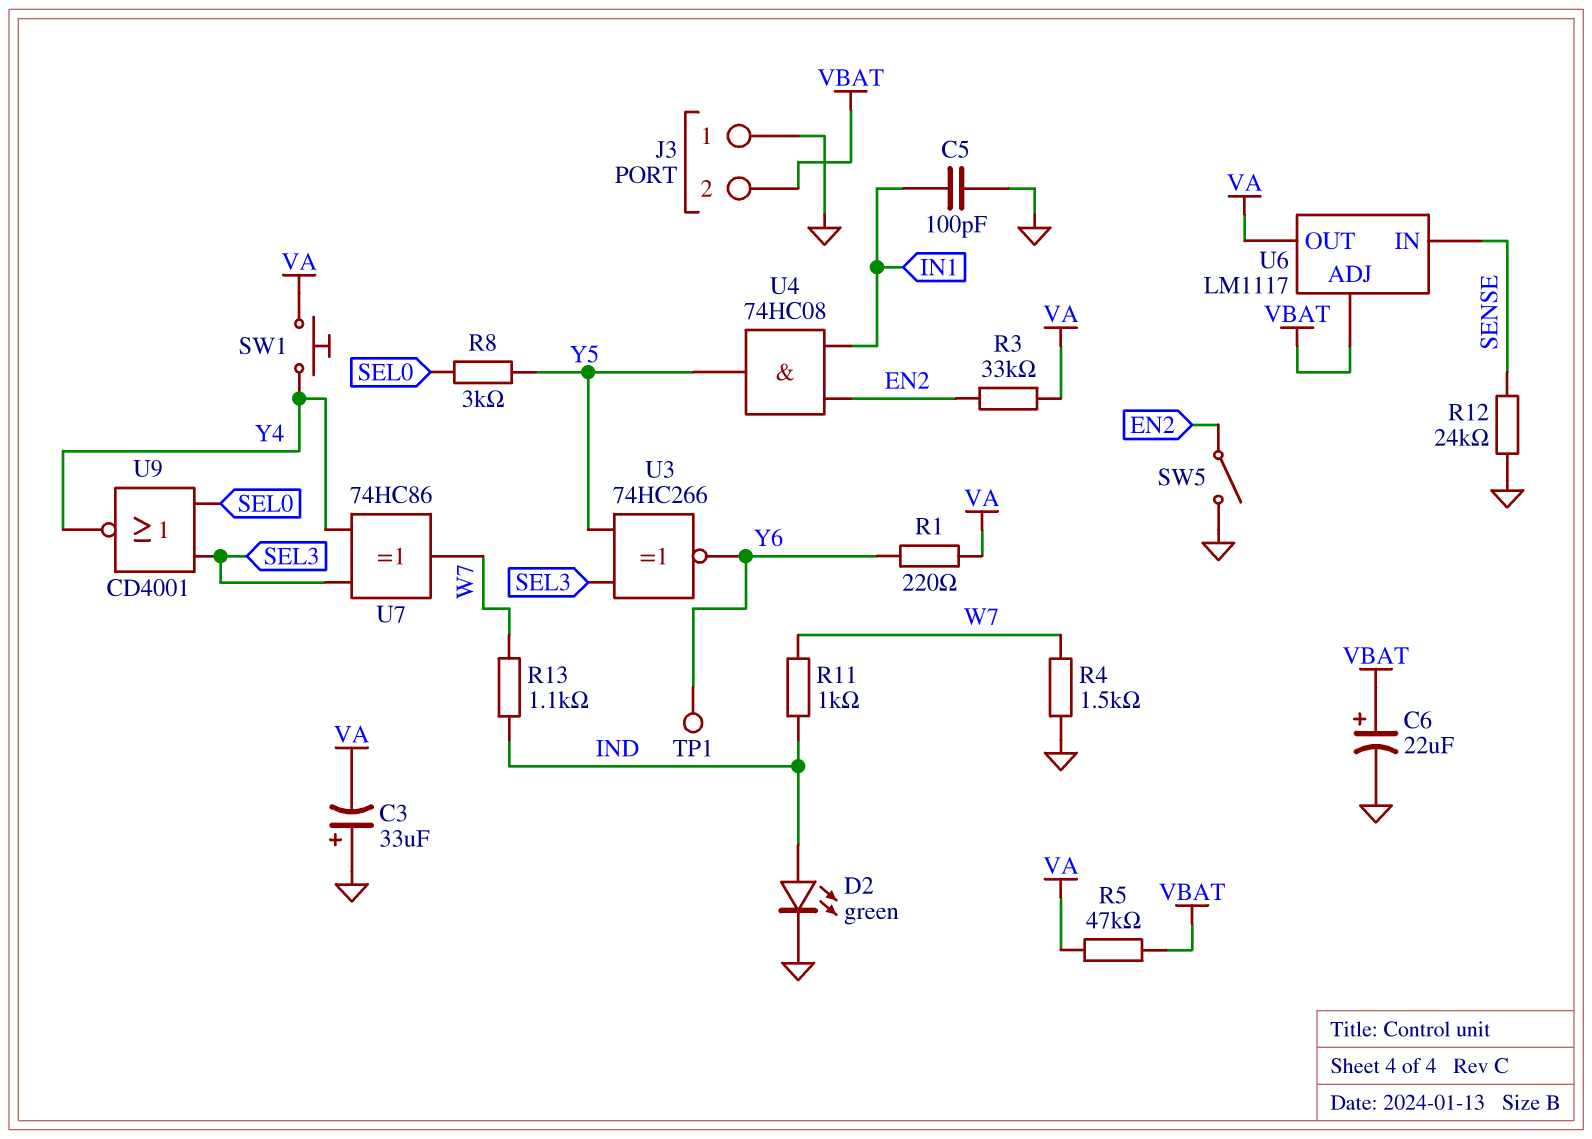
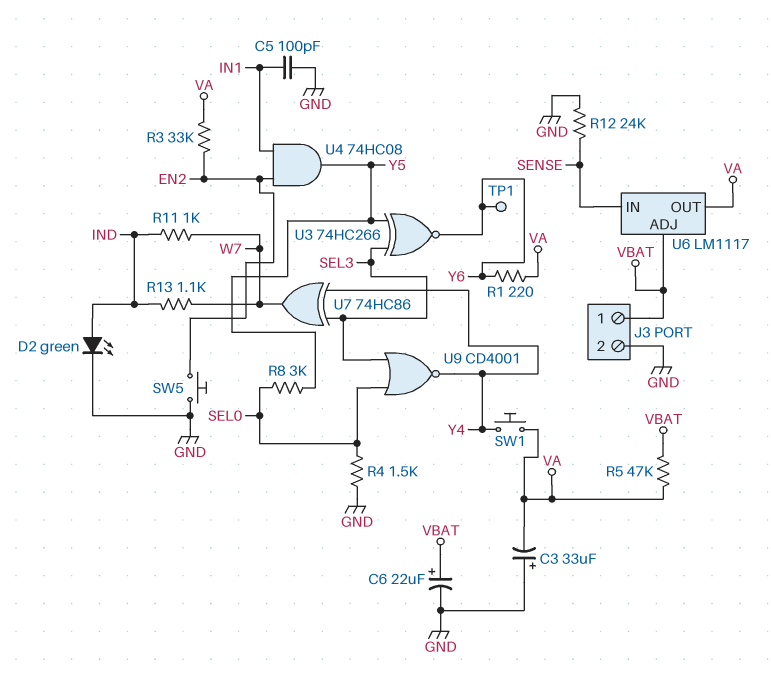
J3 pin 1: GND -> VBAT
J3 pin 2: VBAT -> GND
R4: 1.5k (GND, W7) -> 1.5k (GND, SEL0)
SW5: switch (EN2, GND) -> button (EN2, GND)

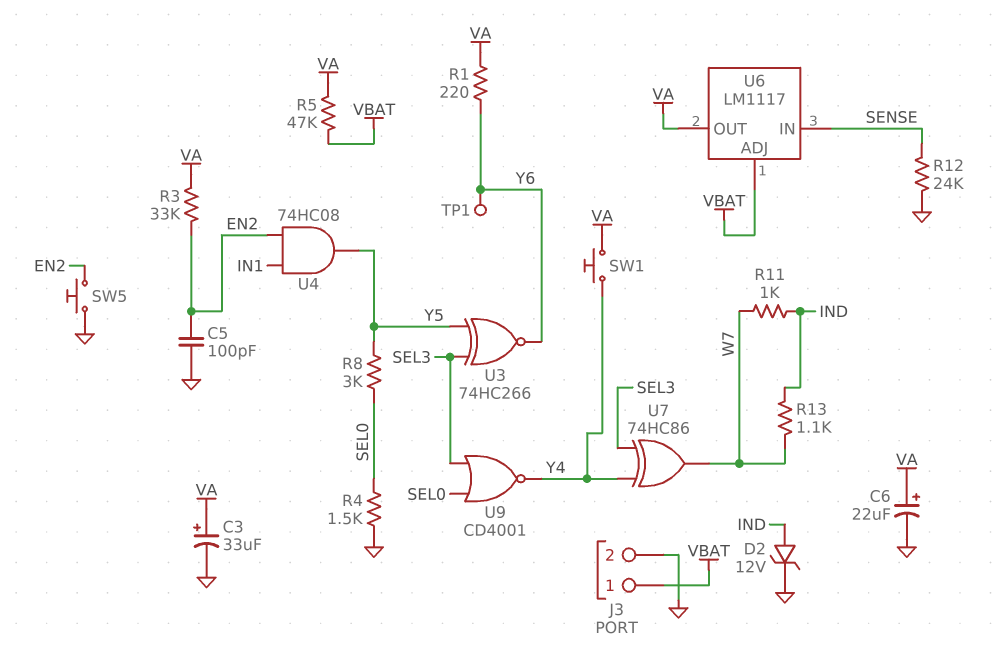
C3: 33uF (plus GND, minus VA) -> 33uF (plus VA, minus GND)
C5: 100pF (GND, IN1) -> 100pF (EN2, GND)
C6: 22uF (plus VBAT, minus GND) -> 22uF (plus VA, minus GND)
D2: LED green (A IND, K GND) -> zener 12V (A IND, K GND)

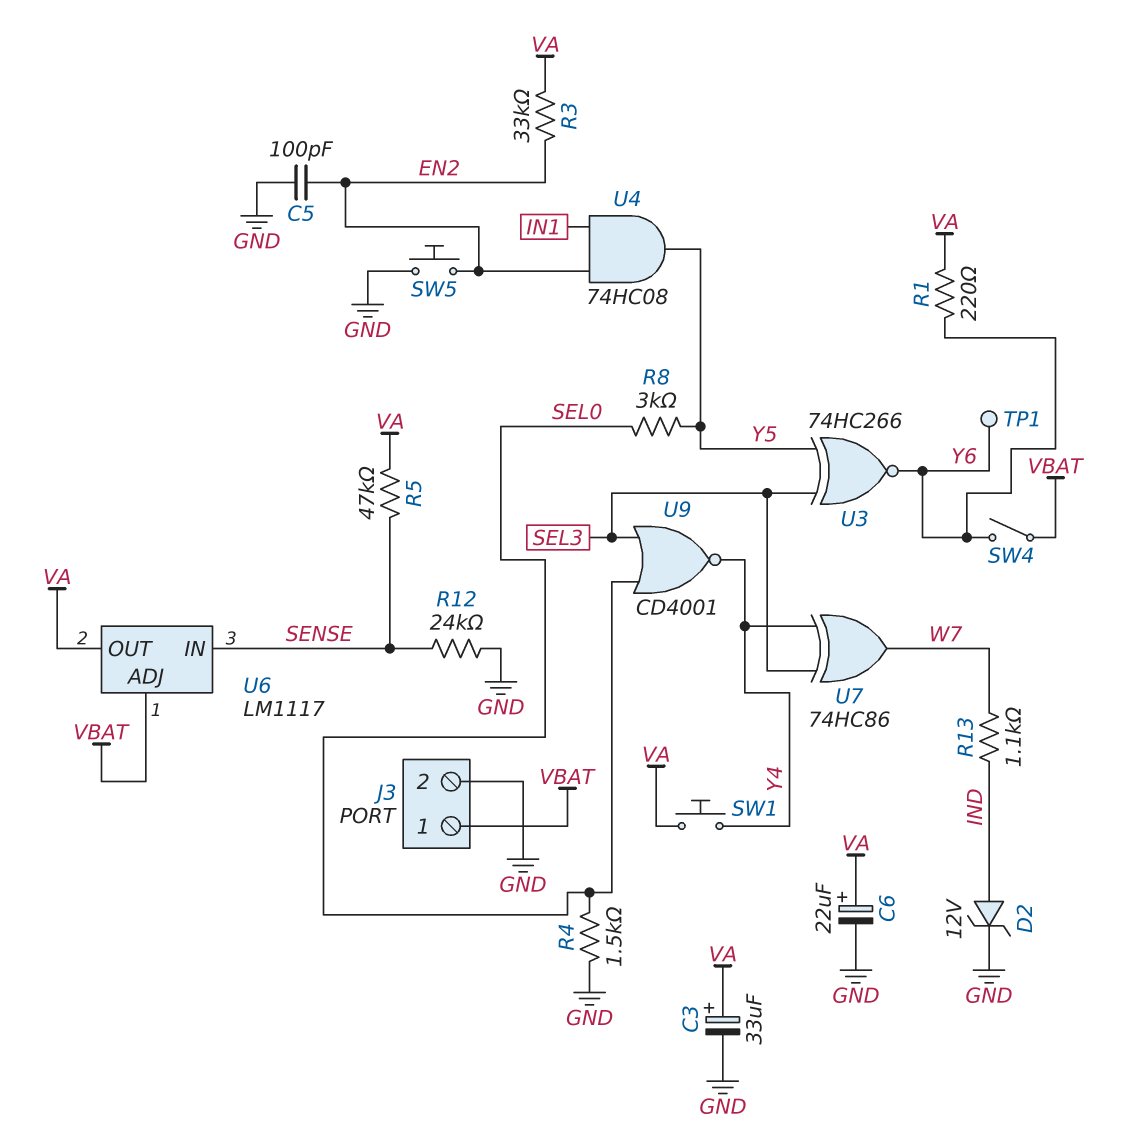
R5: 47k (VA, VBAT) -> 47k (SENSE, VA)
R11: 1k (IND, W7) -> none
SW4: none -> switch (VBAT, Y6)

